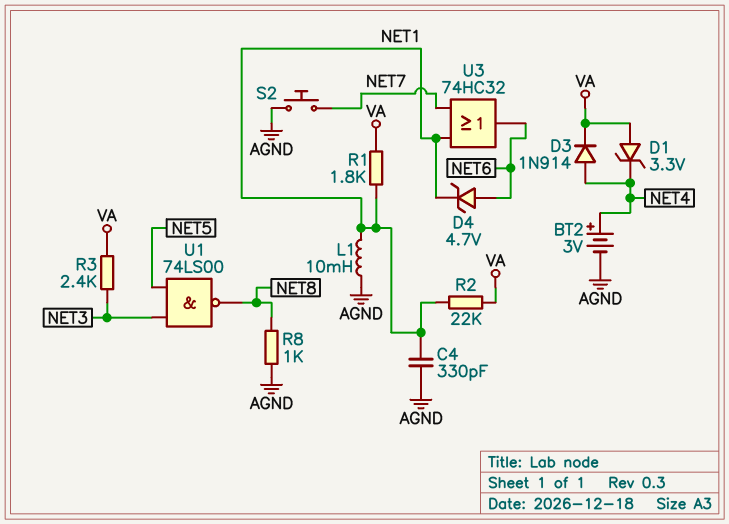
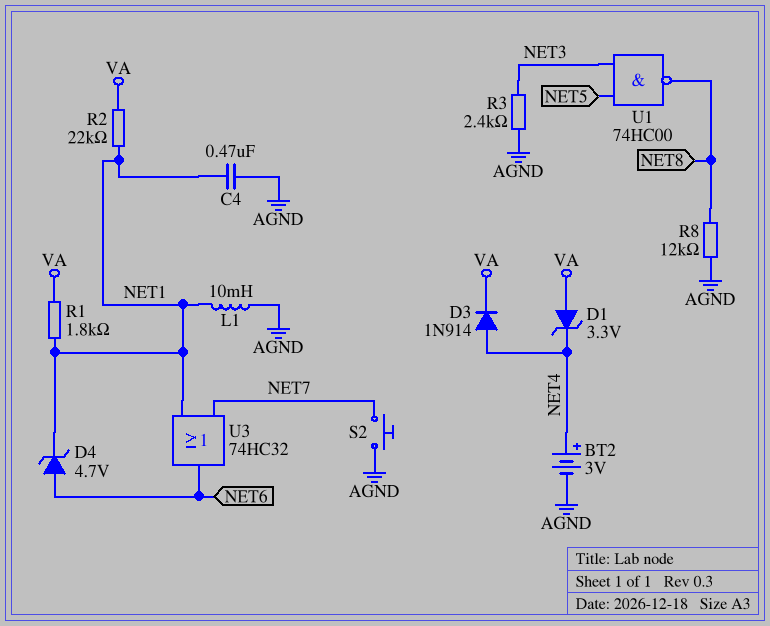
C4: 330pF (AGND, NET1) -> 470nF (AGND, NET1)
R3: 2.4k (NET3, VA) -> 2.4k (AGND, NET3)
R8: 1k (AGND, NET8) -> 12k (AGND, NET8)
U1: NAND 74LS00 (in NET3, in NET5, out NET8) -> NAND 74HC00 (in NET3, in NET5, out NET8)

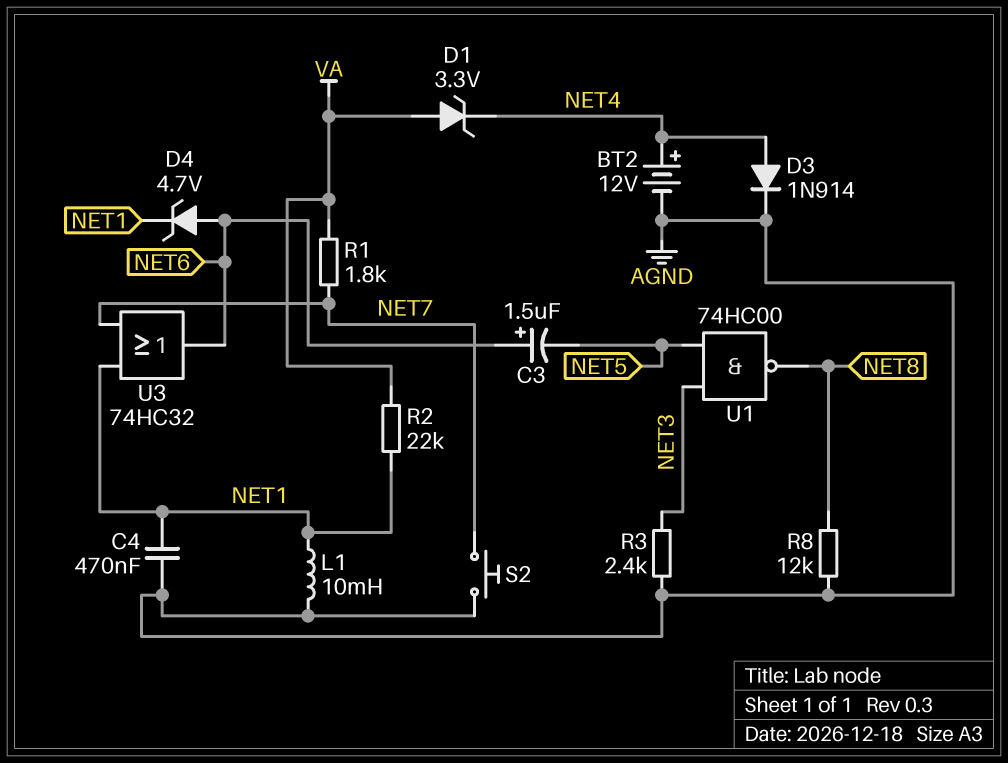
BT2: 3V (plus NET4, minus AGND) -> 12V (plus NET4, minus AGND)
C3: none -> 1.5uF (plus NET6, minus NET5)
D3: diode 1N914 (A NET4, K VA) -> diode 1N914 (A NET4, K AGND)
R1: 1.8k (NET1, VA) -> 1.8k (NET7, VA)

